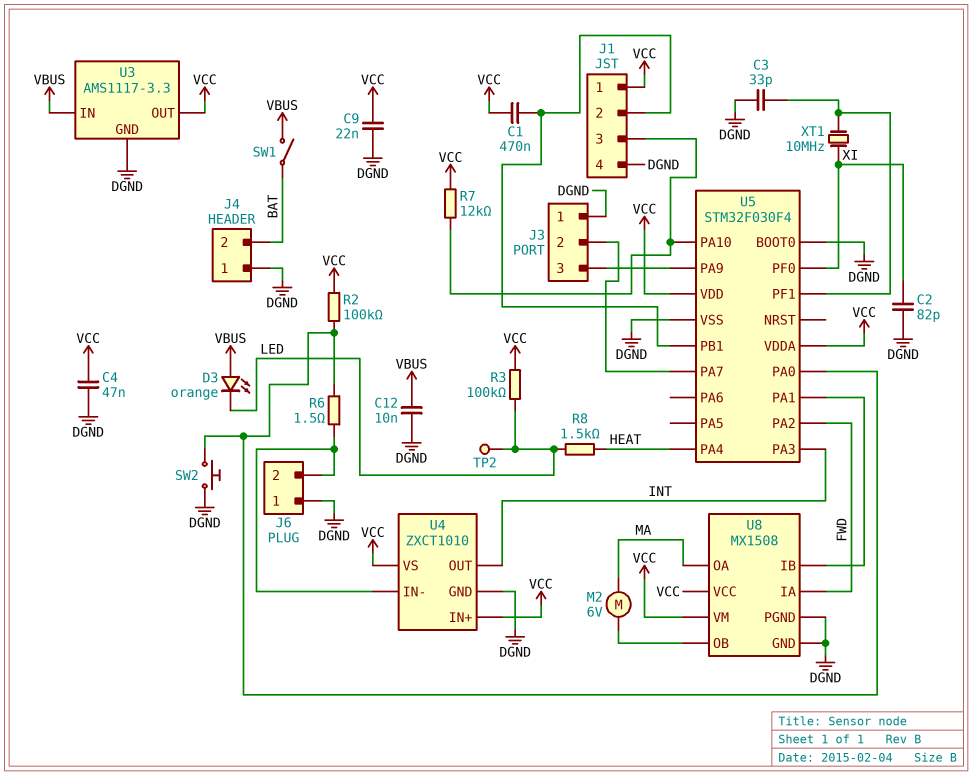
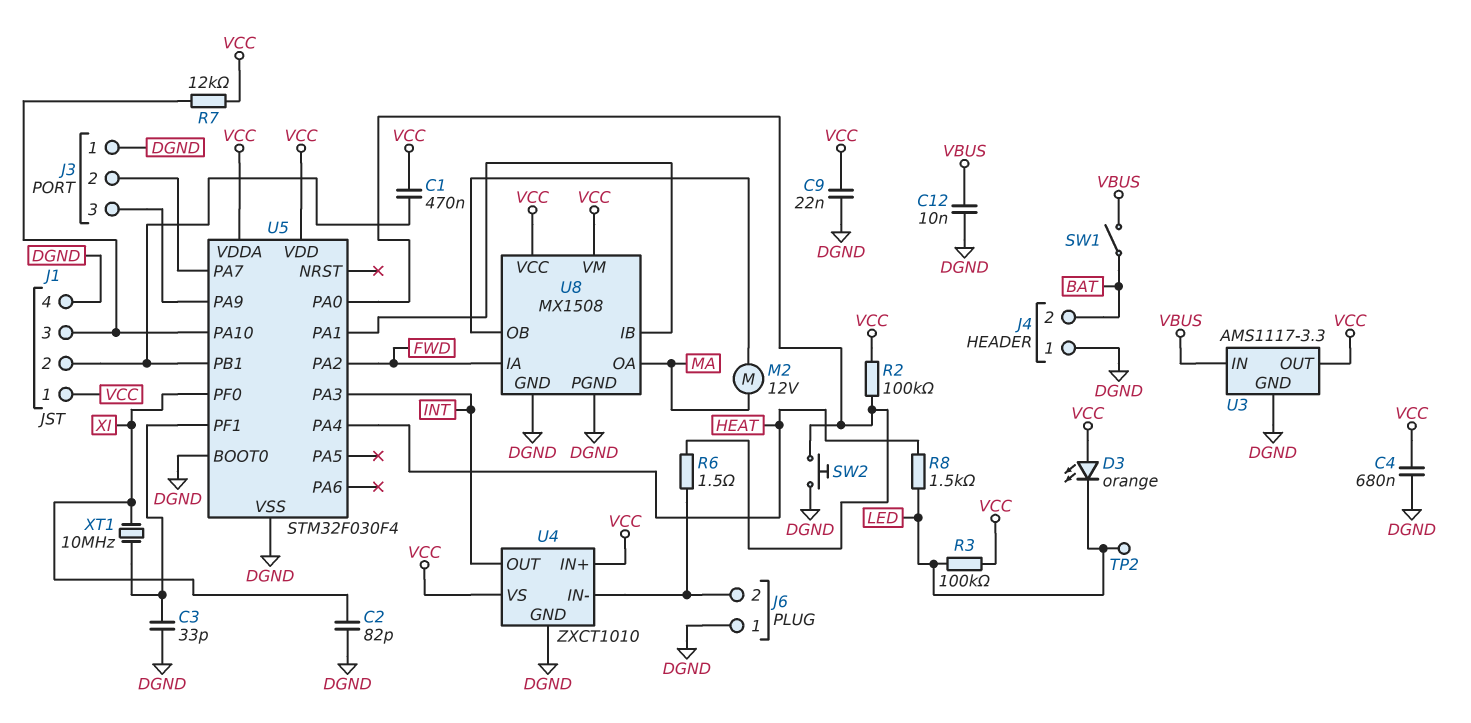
C4: 47nF (DGND, VCC) -> 680nF (DGND, VCC)
D3: LED orange (A VBUS, K LED) -> LED orange (A VCC, K LED)
M2: motor 6V (MA, U8/OB) -> motor 12V (MA, U8/OB)

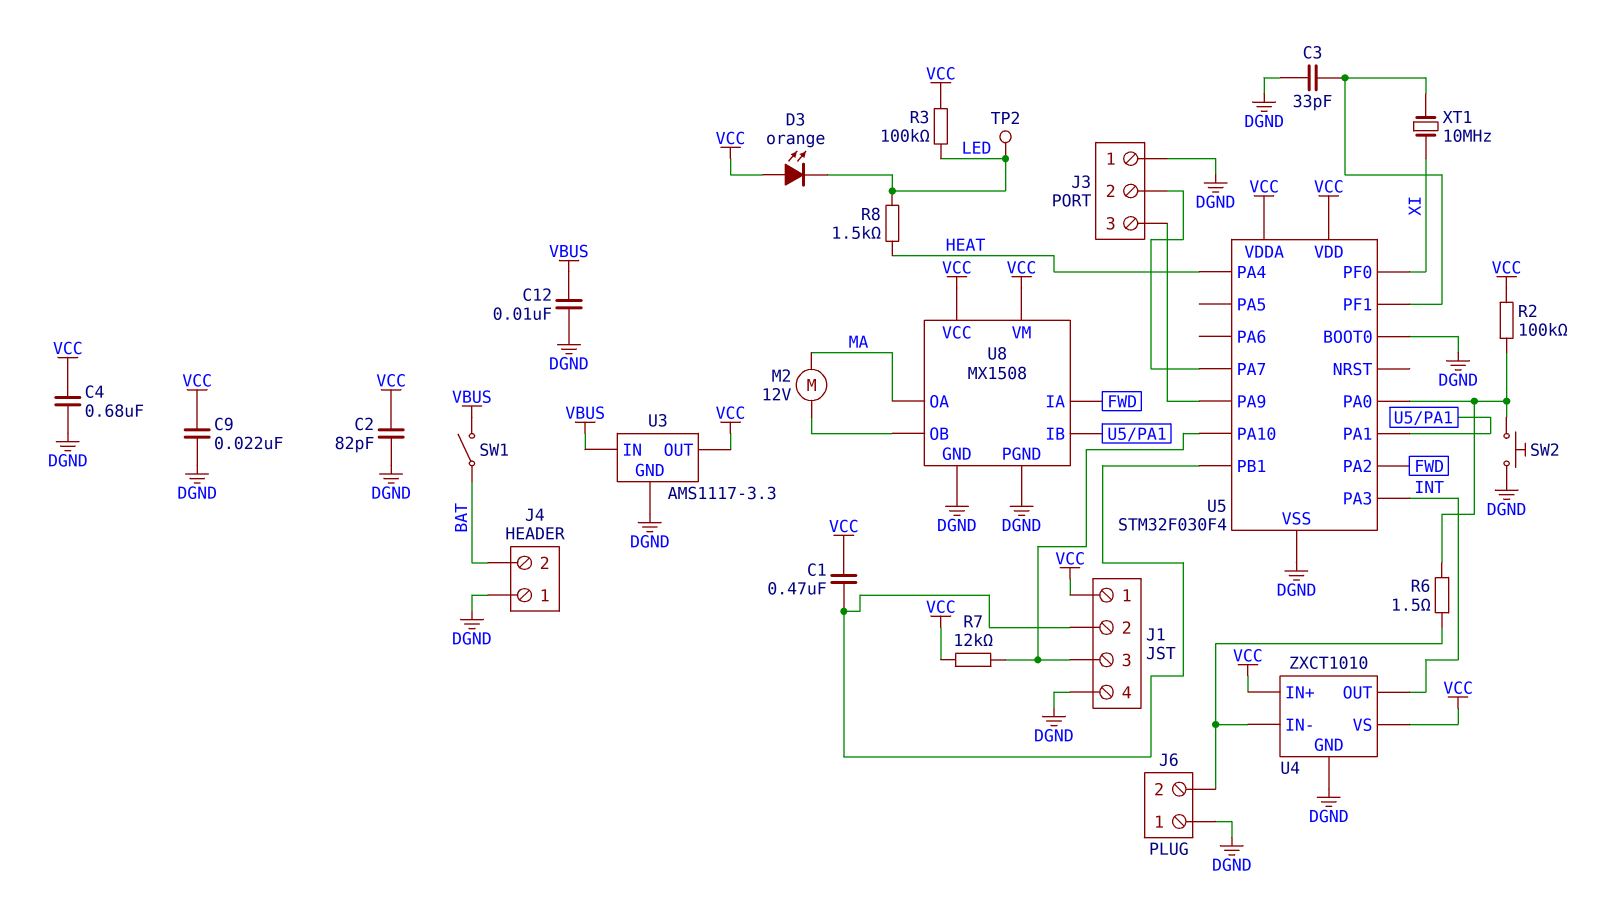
C2: 82pF (DGND, XI) -> 82pF (DGND, VCC)

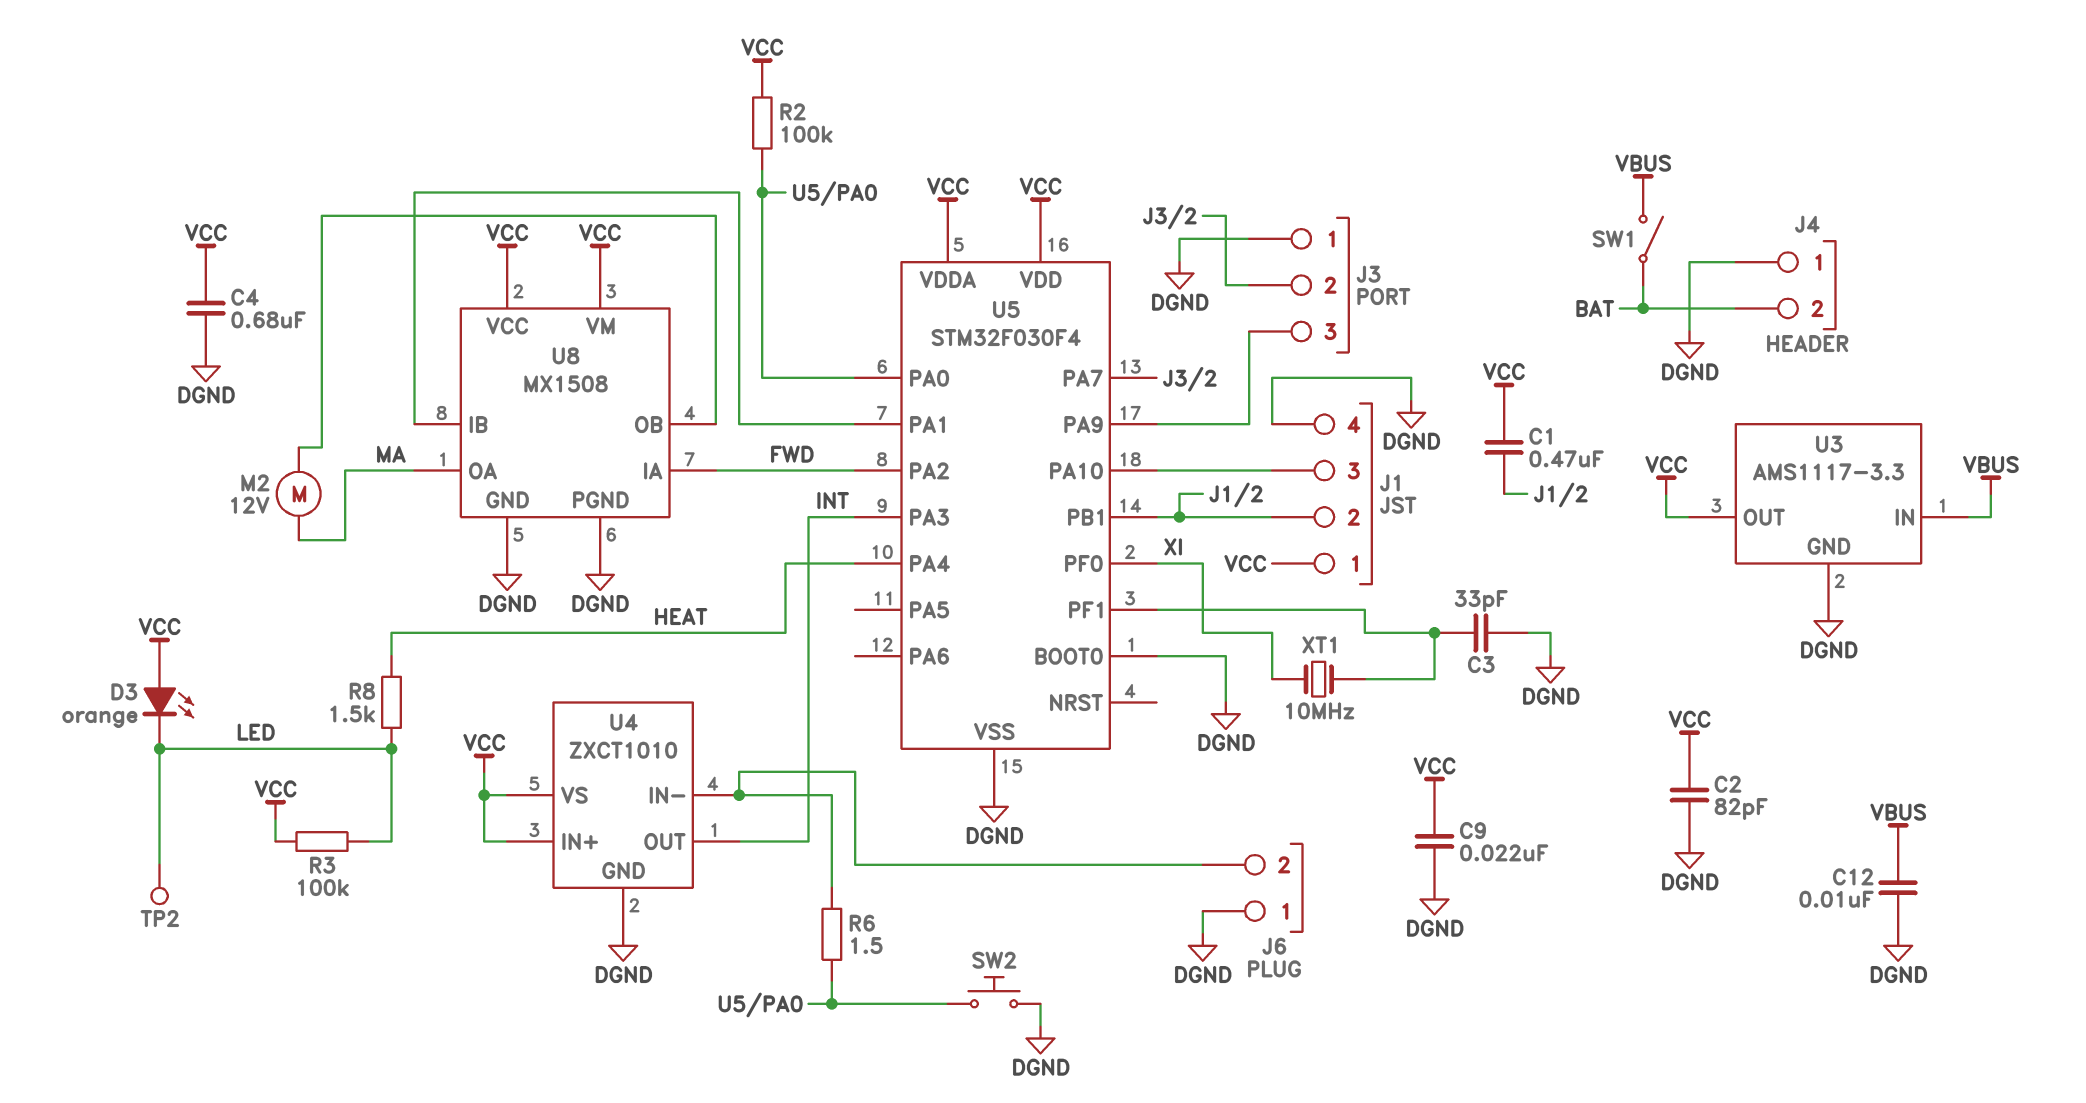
R7: 12k (J1/3, VCC) -> none

